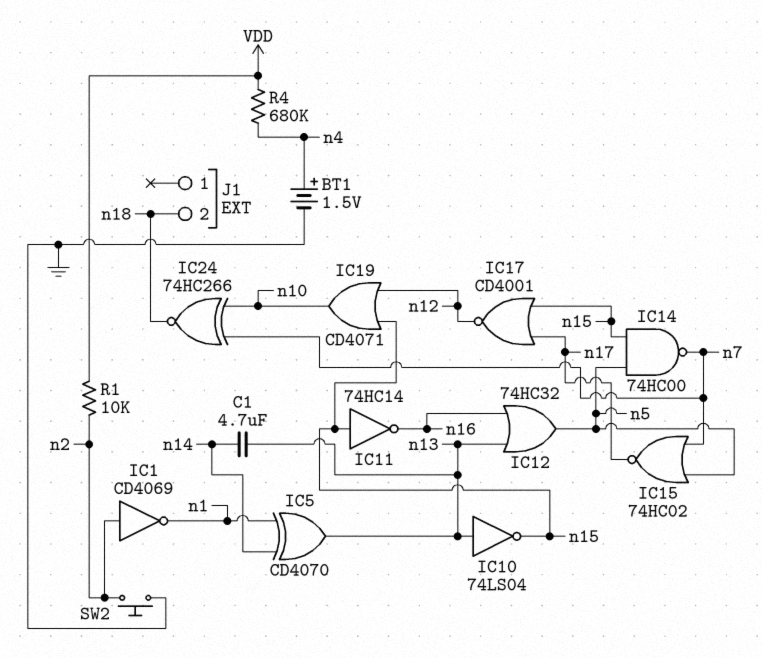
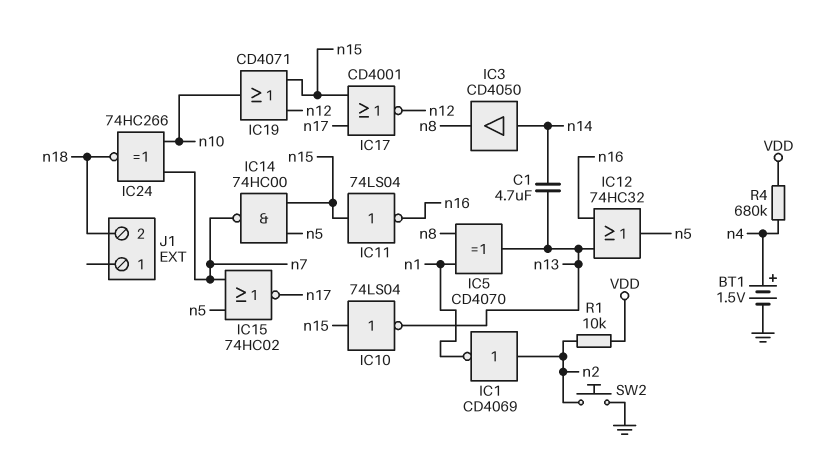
IC3: none -> buffer CD4050 (in n14, out n8)
IC5: XOR CD4070 (in n1, in n14, out n13) -> XOR CD4070 (in n1, in n8, out n13)
IC10: NOT 74LS04 (in n13, out n15) -> NOT 74LS04 (in n15, out n13)
IC11: NOT 74HC14 (in n15, out n16) -> NOT 74LS04 (in n15, out n16)

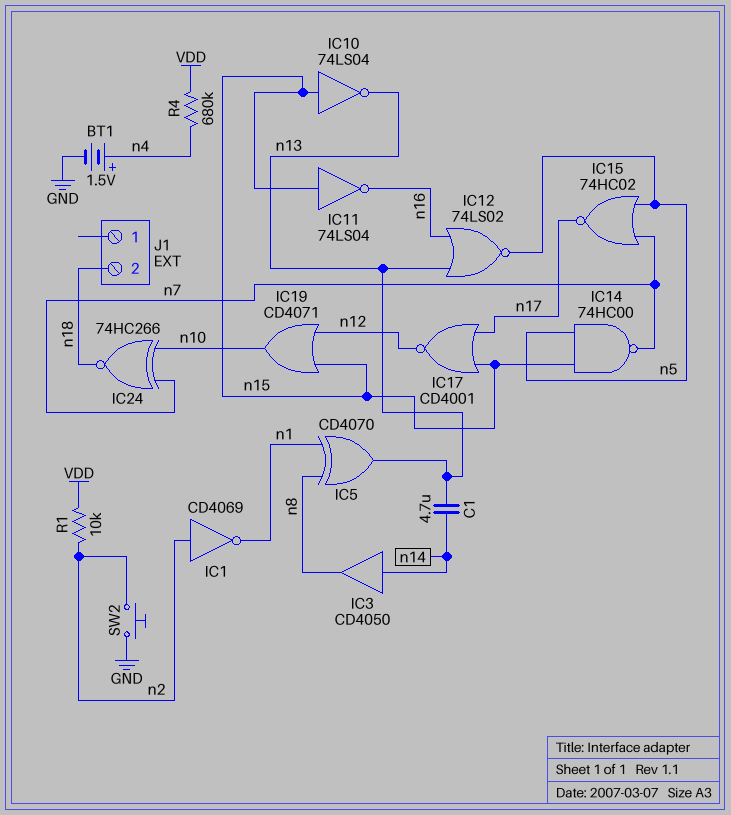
IC12: OR 74HC32 (in n13, in n16, out n5) -> NOR 74LS02 (in n13, in n16, out n5)

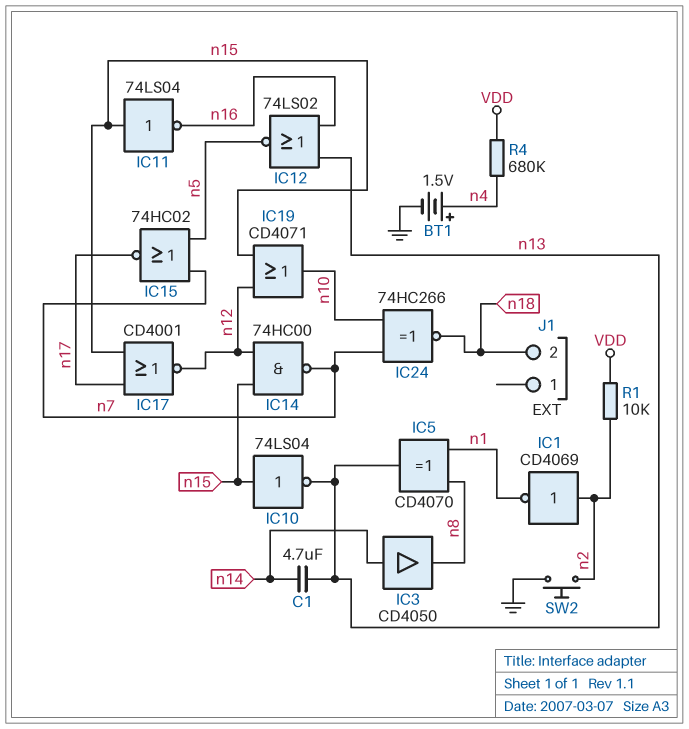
IC14: NAND 74HC00 (in n5, in n15, out n7) -> NAND 74HC00 (in n12, in n15, out n7)

